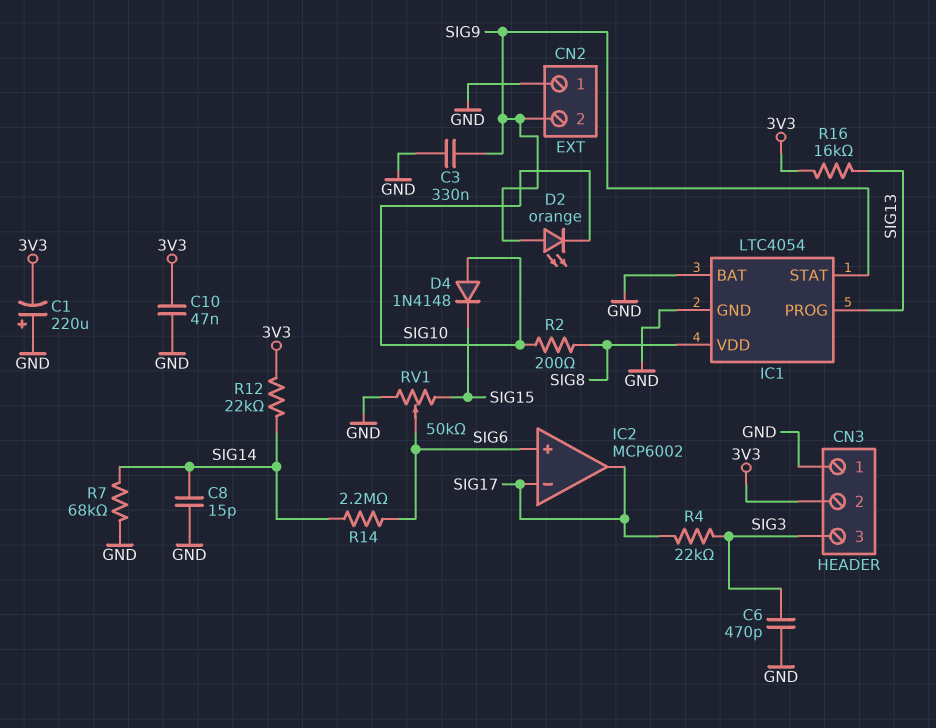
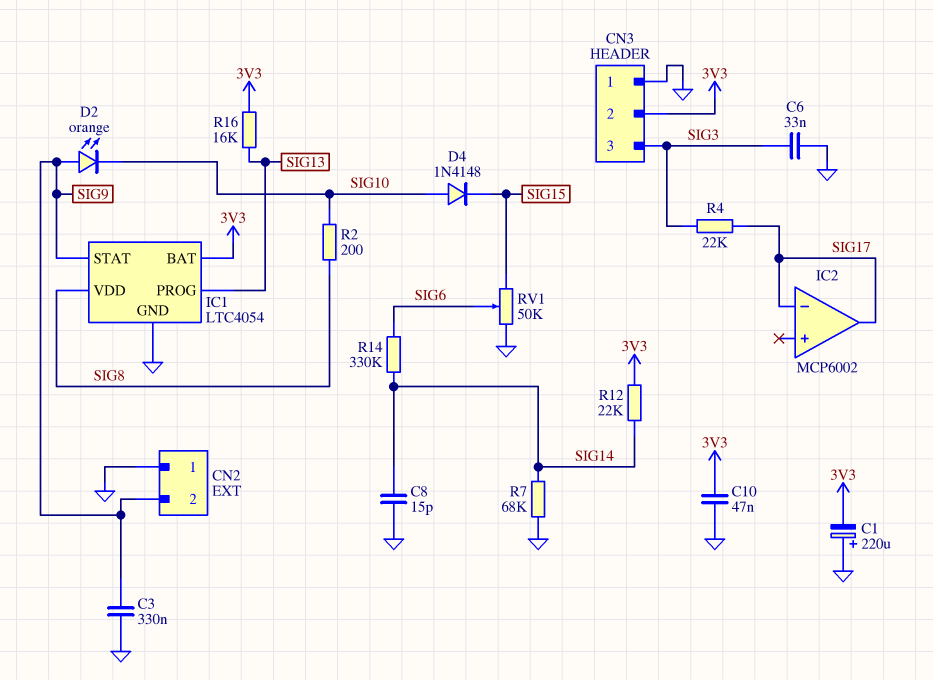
C6: 470pF (GND, SIG3) -> 33nF (GND, SIG3)
IC1 pin BAT: GND -> 3V3
IC2 pin in+: SIG6 -> none
R14: 2.2M (SIG6, SIG14) -> 330k (SIG6, SIG14)

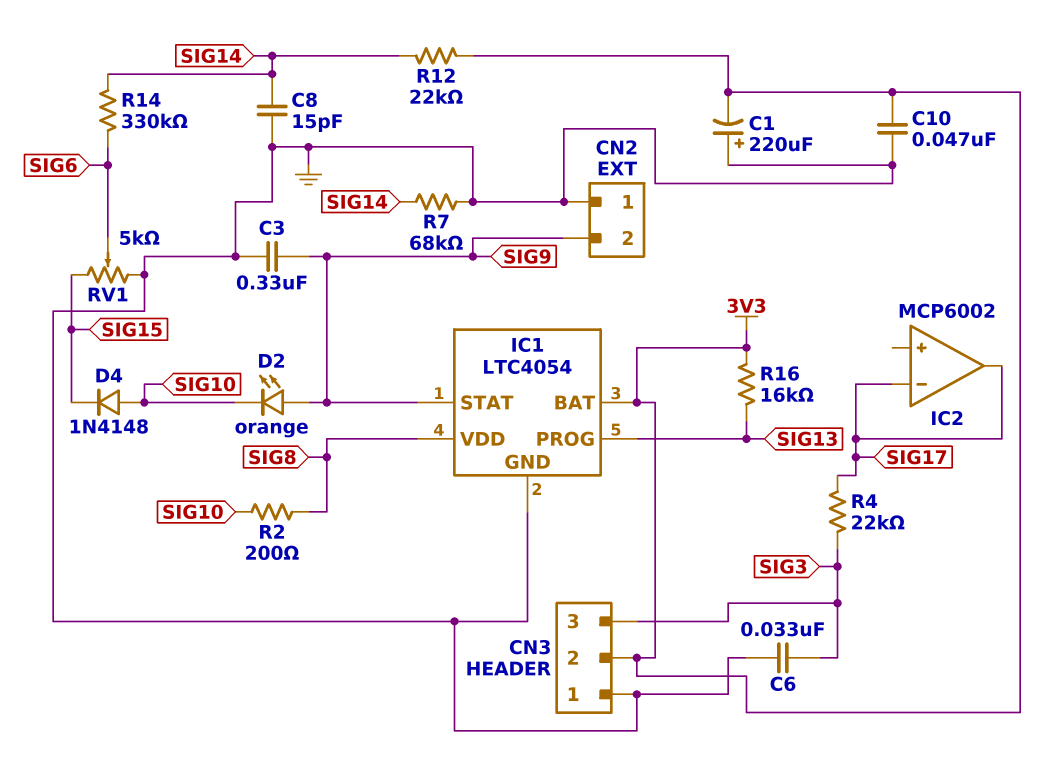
RV1: 50k (GND, SIG15, wiper SIG6) -> 5k (GND, SIG15, wiper SIG6)

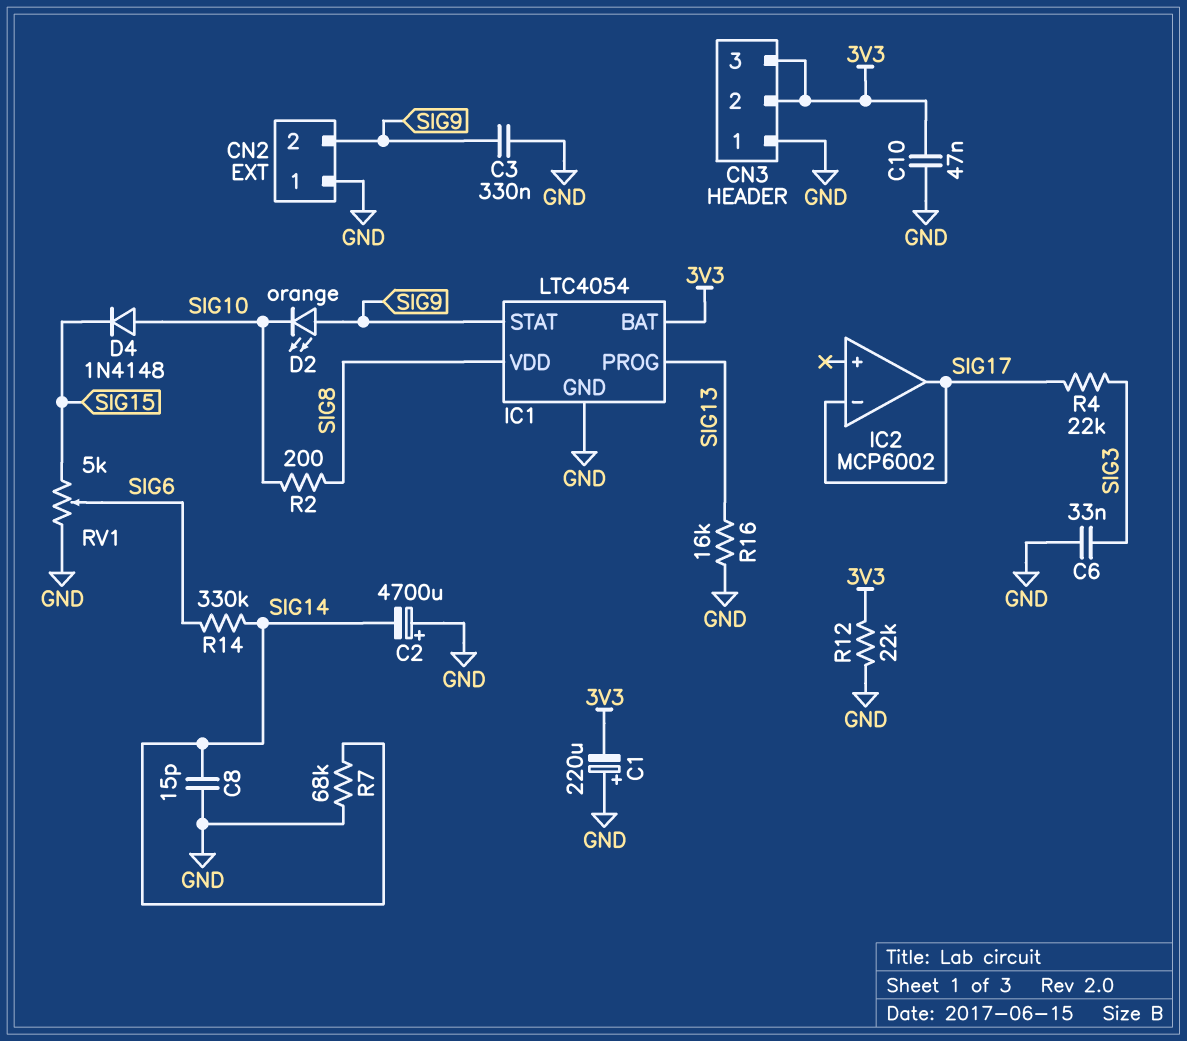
C2: none -> 4700uF (plus GND, minus SIG14)
CN3 pin 3: SIG3 -> 3V3
R12: 22k (3V3, SIG14) -> 22k (3V3, GND)
R16: 16k (3V3, SIG13) -> 16k (GND, SIG13)

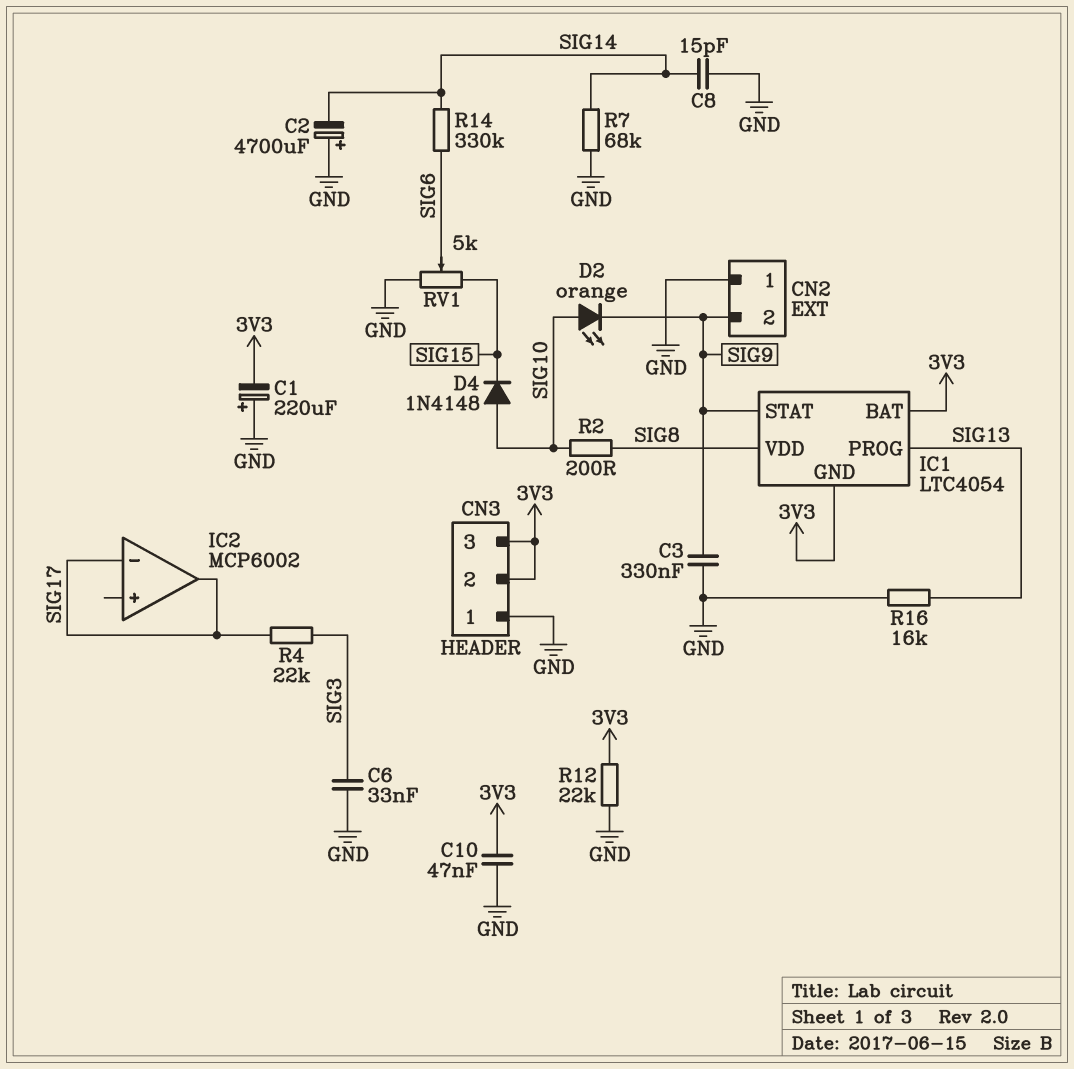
D2: LED orange (A SIG9, K SIG10) -> LED orange (A SIG10, K SIG9)
IC1 pin GND: GND -> 3V3

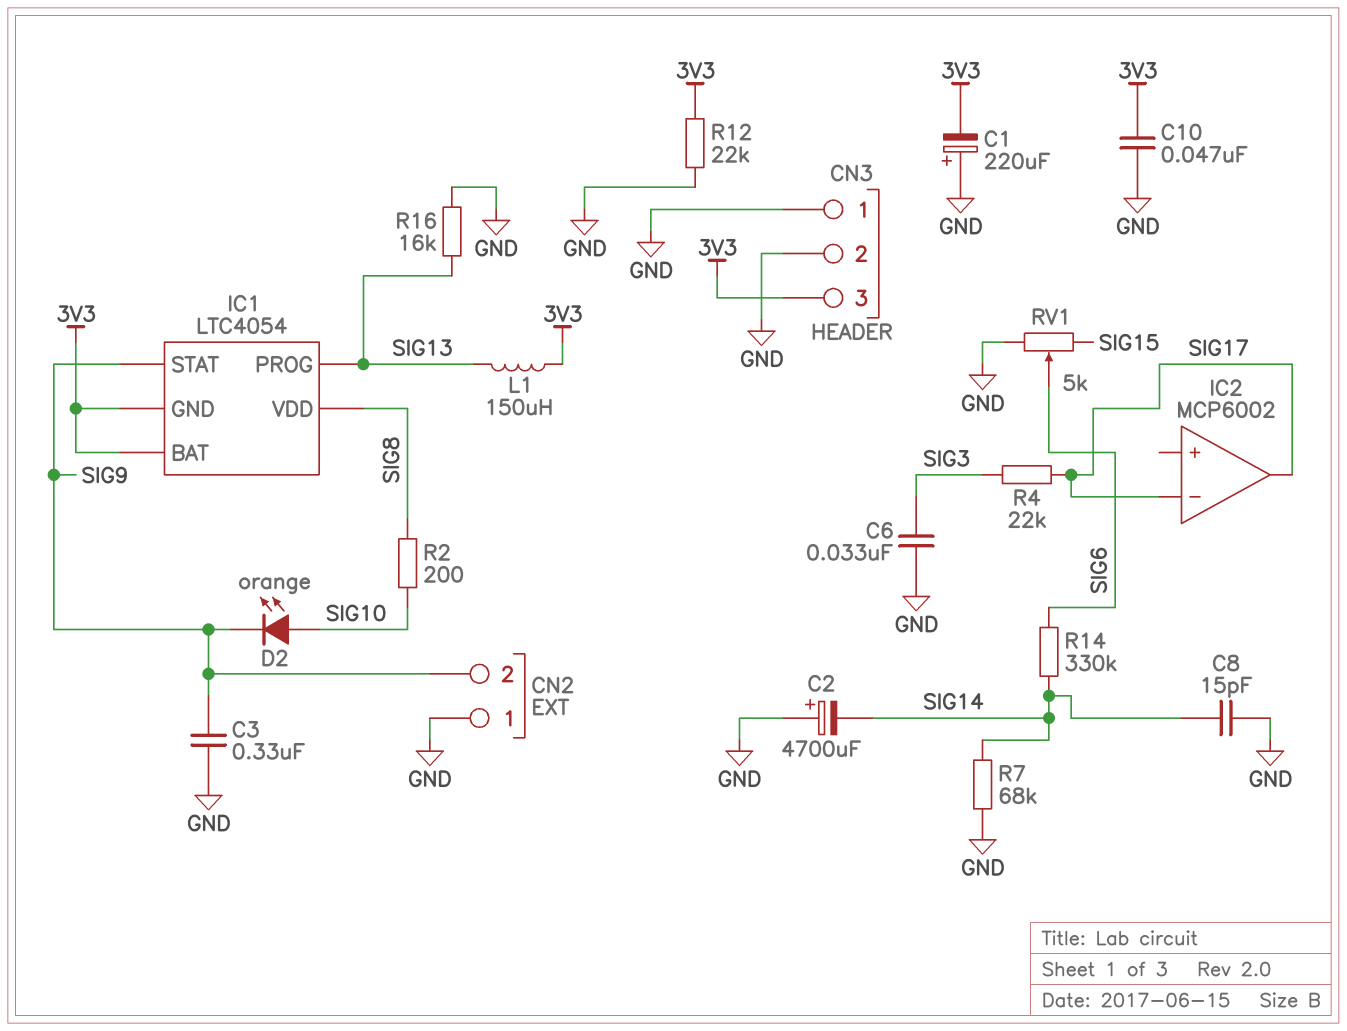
CN3 pin 2: 3V3 -> GND
D4: diode 1N4148 (A SIG10, K SIG15) -> none
L1: none -> 150uH (3V3, SIG13)

